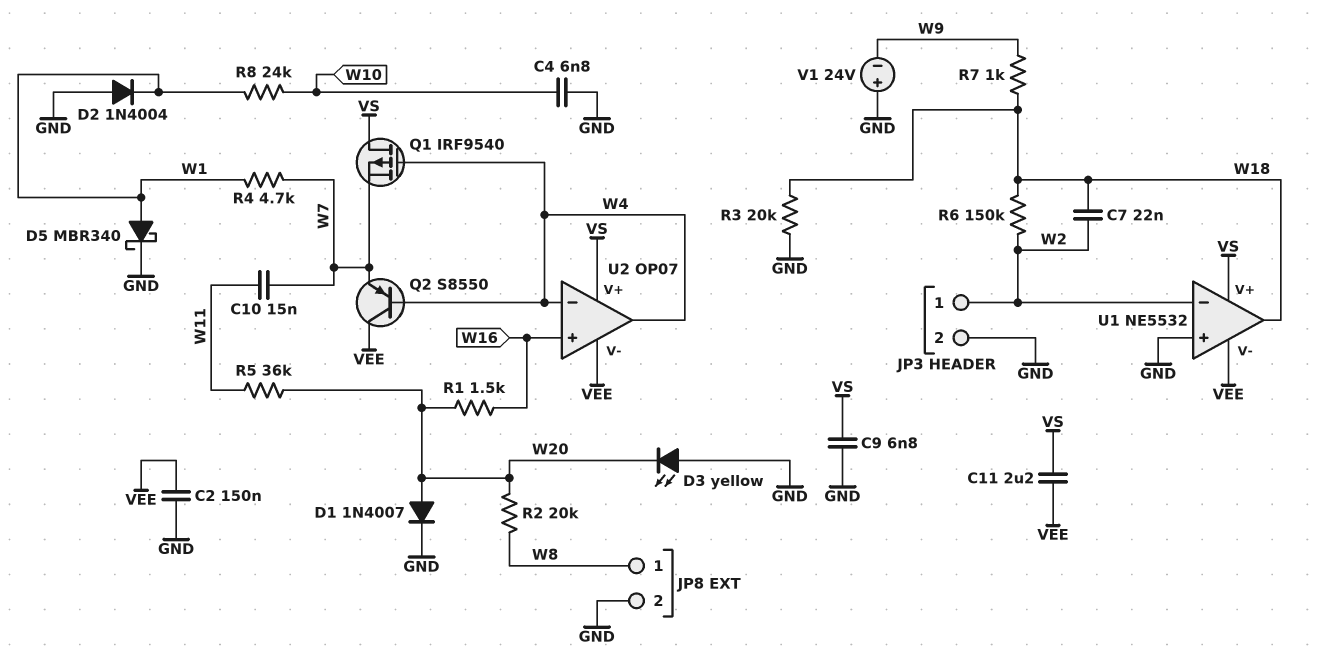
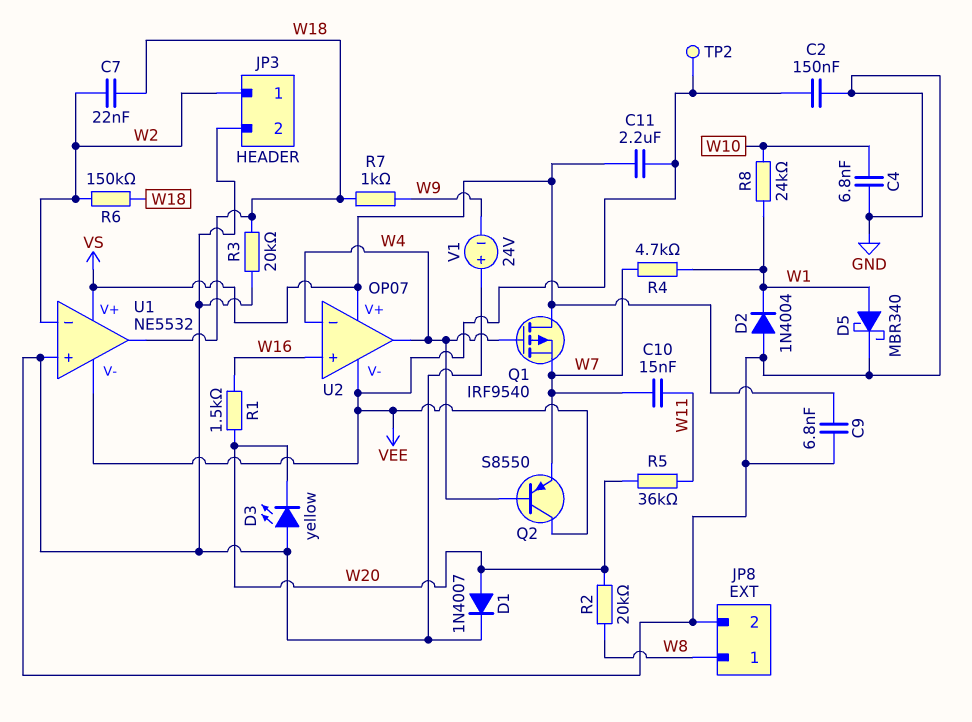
TP2: none -> test point (VEE)

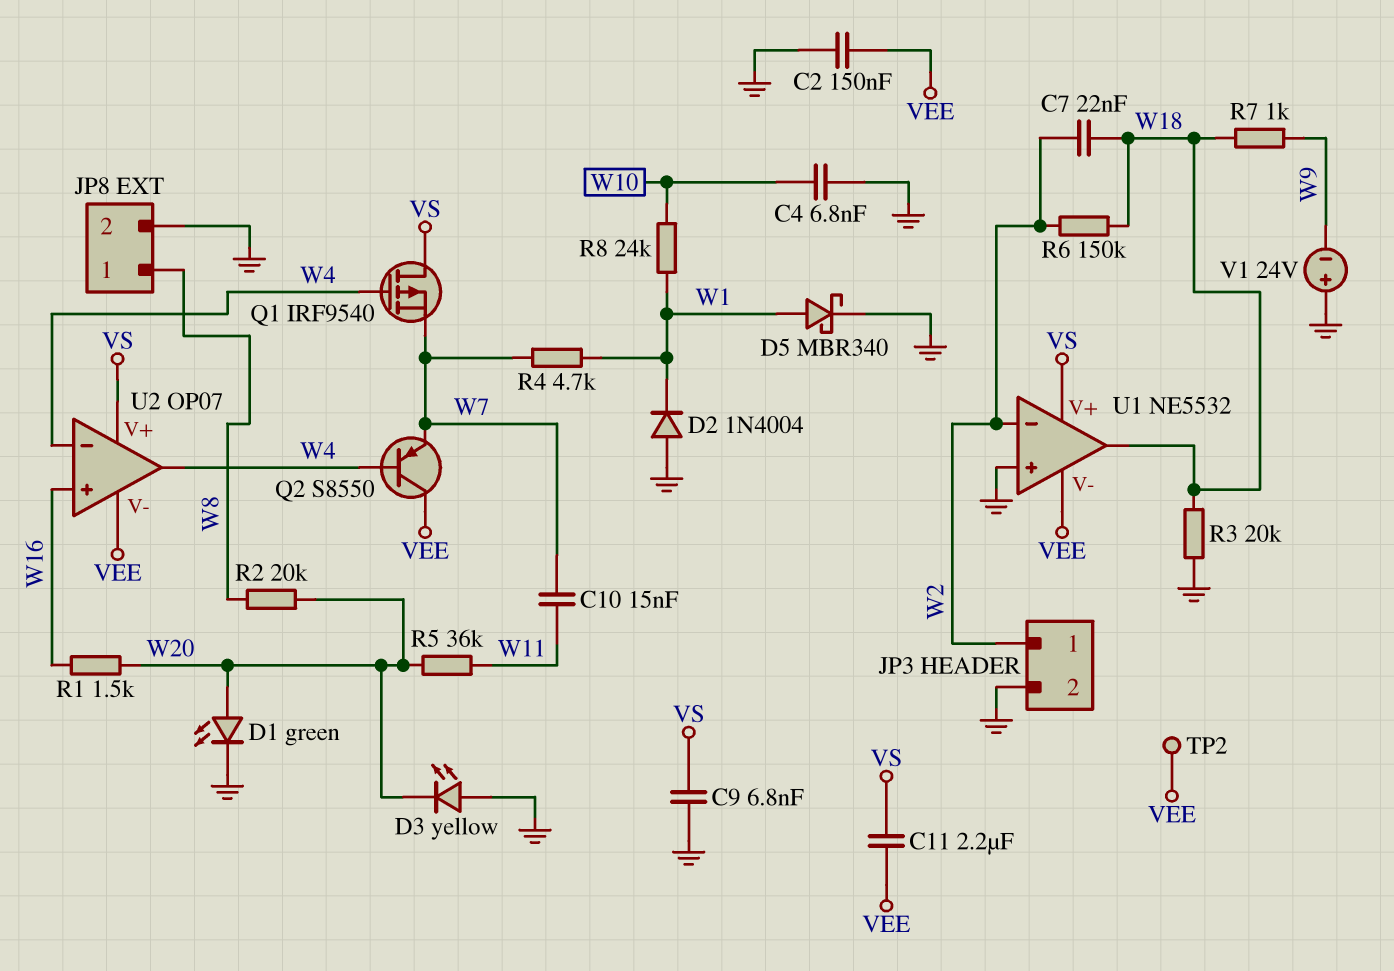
D1: diode 1N4007 (A W20, K GND) -> LED green (A W20, K GND)

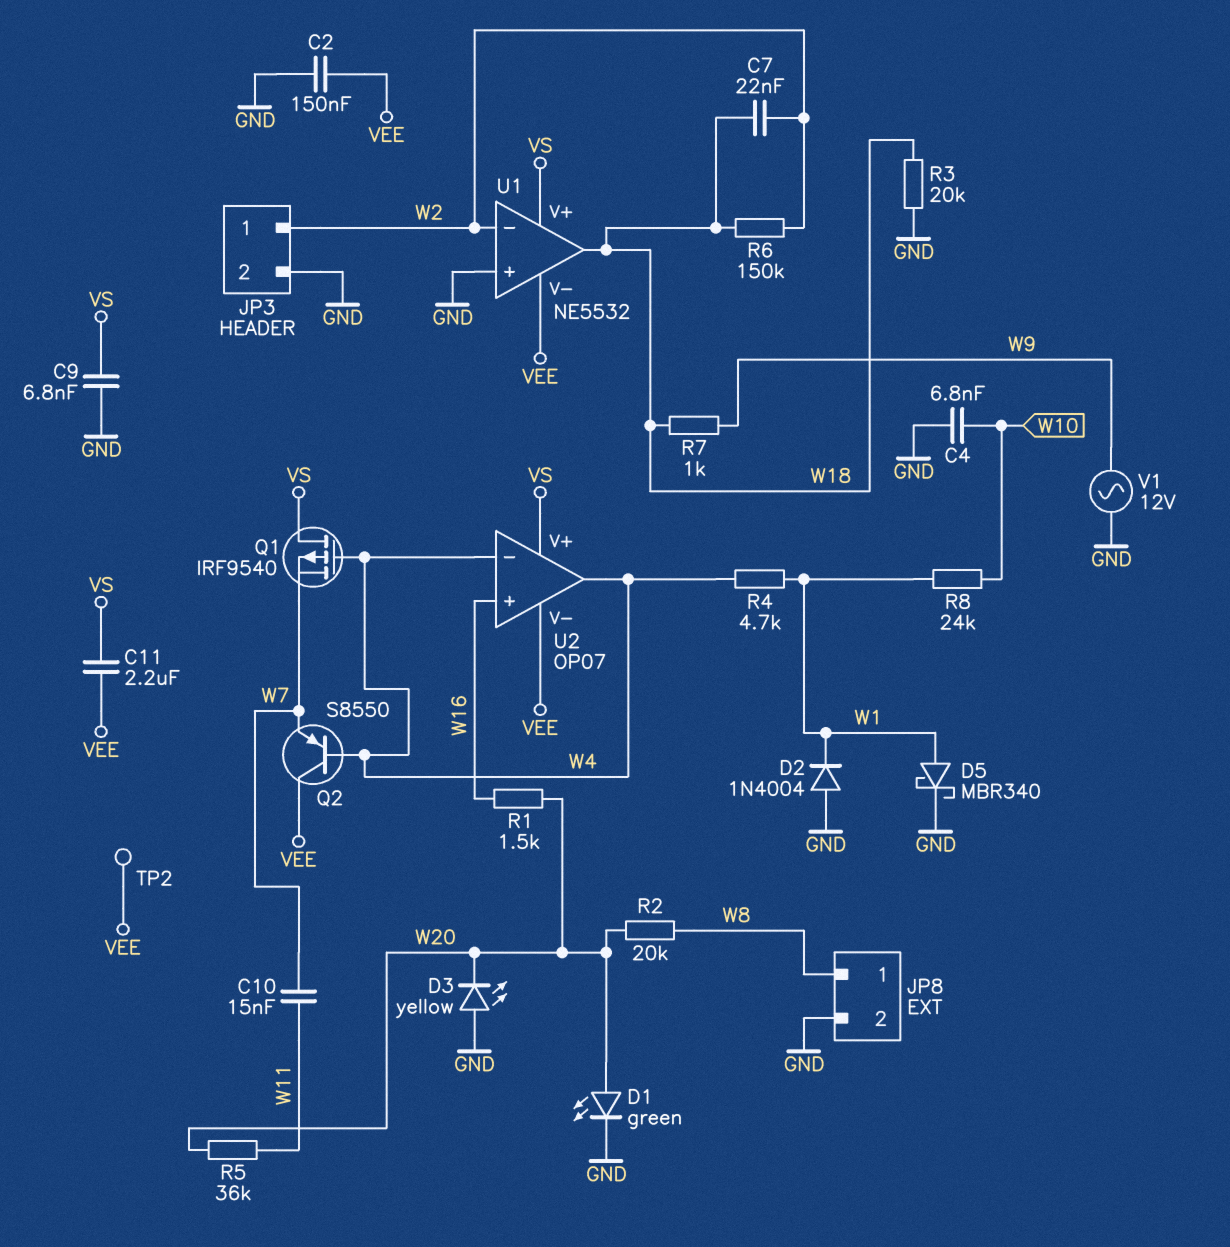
R4: 4.7k (W1, W7) -> 4.7k (W1, W4)
V1: 24V (plus GND, minus W9) -> AC 12V (GND, W9)

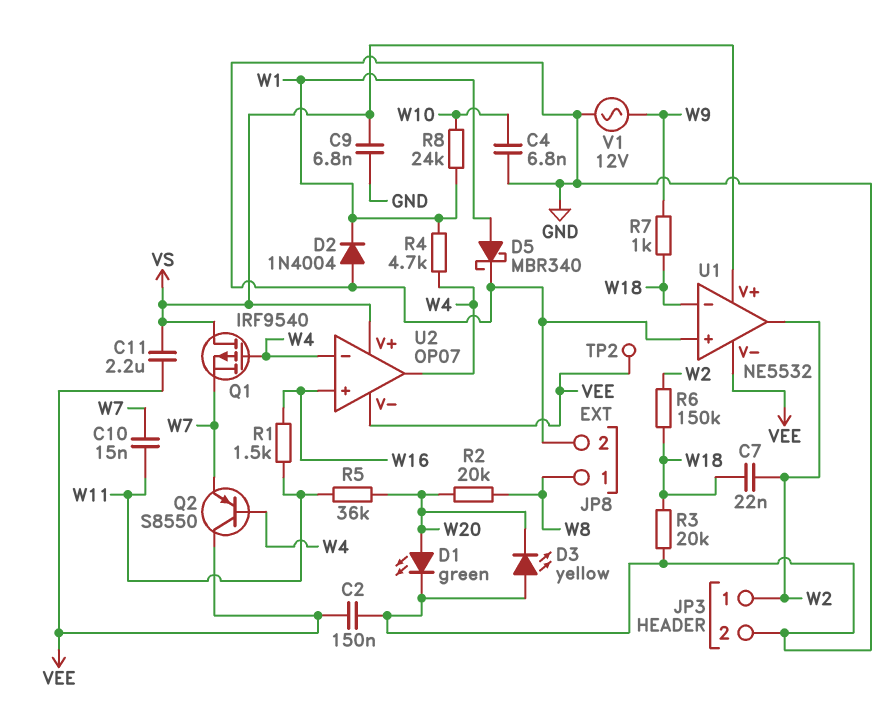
R1: 1.5k (W16, W20) -> 1.5k (W11, W16)
U1 pin in-: W2 -> W18
U1 pin out: W18 -> W2

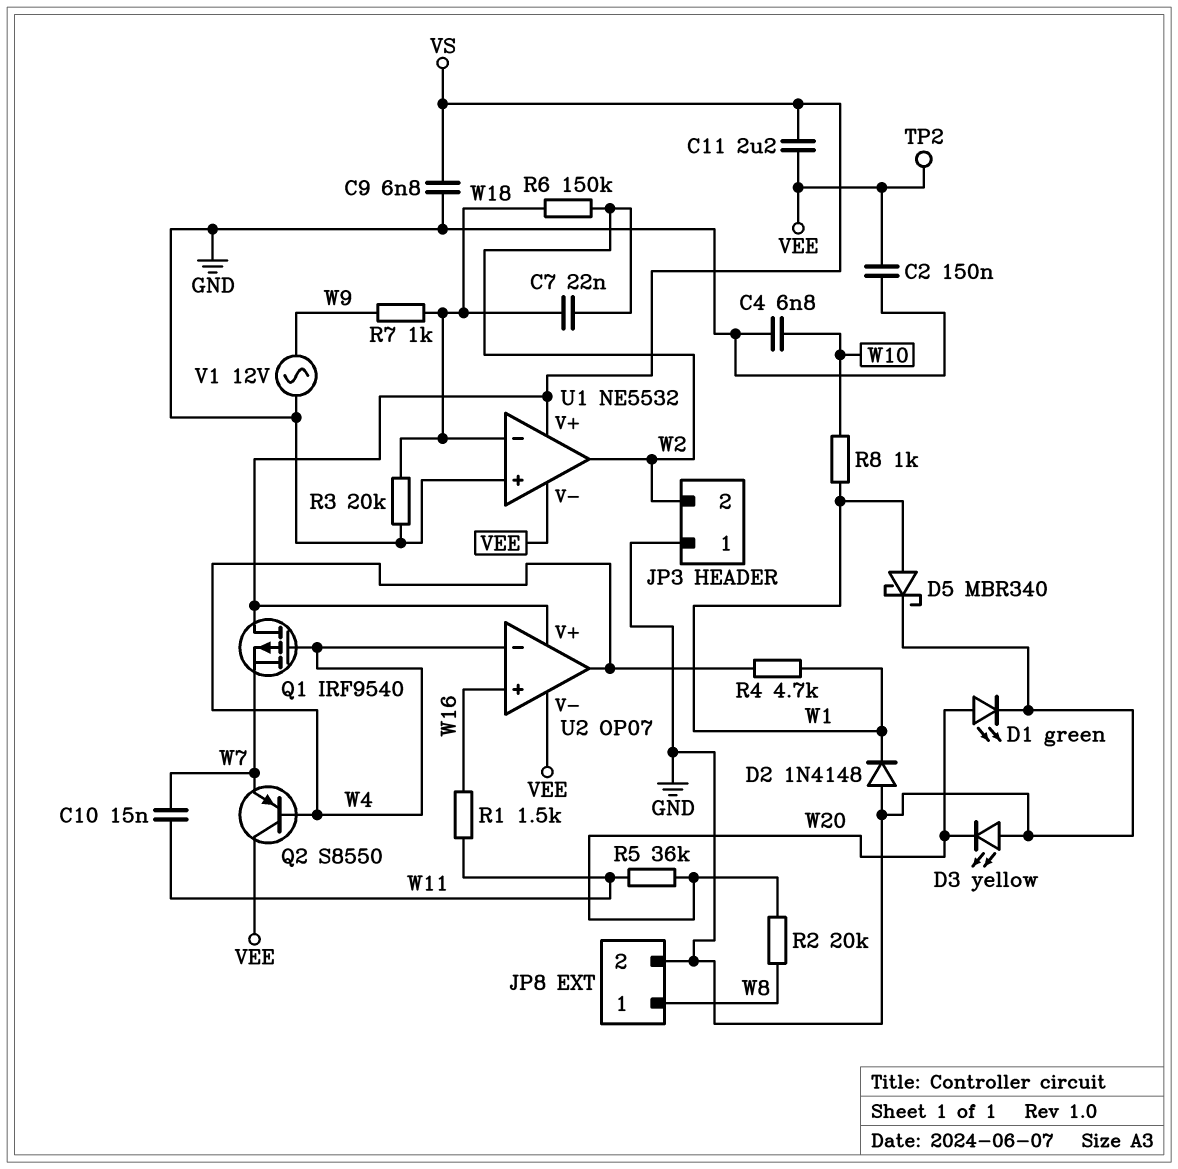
D2: diode 1N4004 (A GND, K W1) -> diode 1N4148 (A GND, K W1)
JP3 pin 1: W2 -> GND
JP3 pin 2: GND -> W2
R8: 24k (W1, W10) -> 1k (W1, W10)

